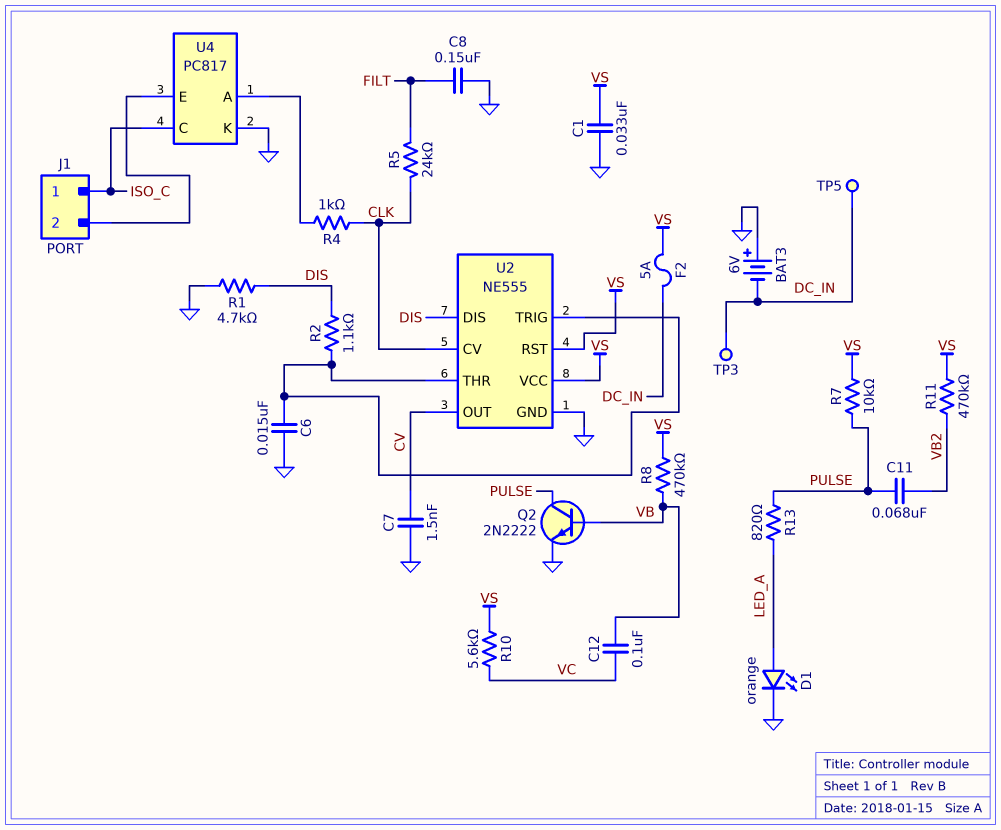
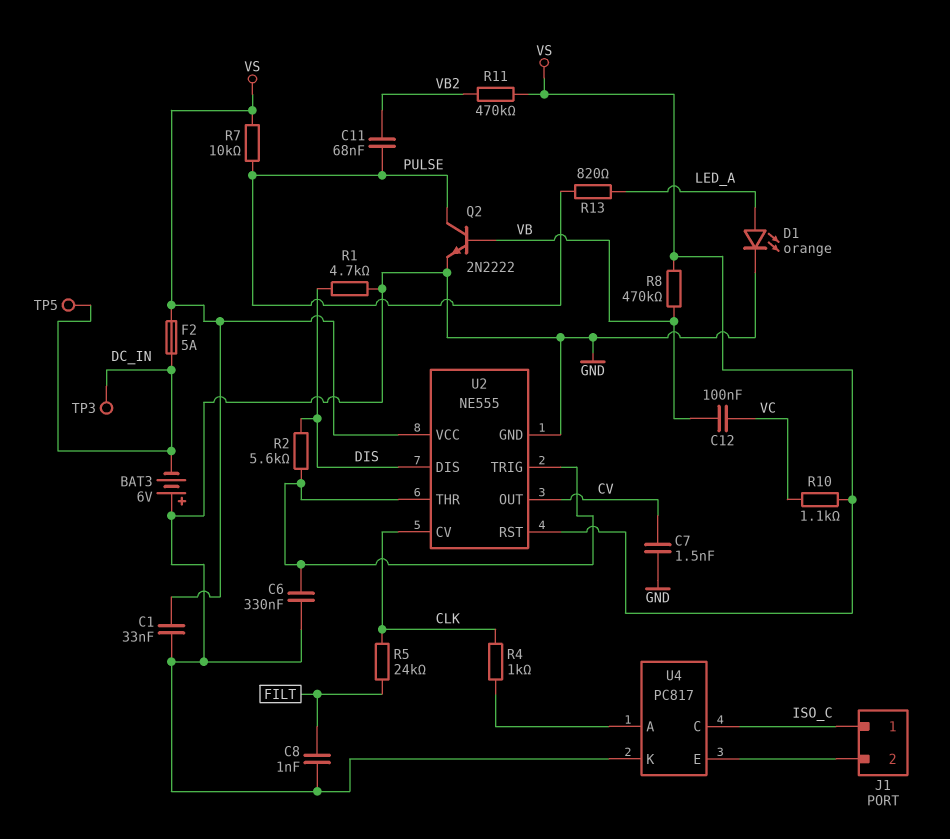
C6: 15nF (GND, U2/THR) -> 330nF (GND, U2/THR)
C8: 150nF (FILT, GND) -> 1nF (FILT, GND)
R2: 1.1k (DIS, U2/THR) -> 5.6k (DIS, U2/THR)
R10: 5.6k (VC, VS) -> 1.1k (VC, VS)

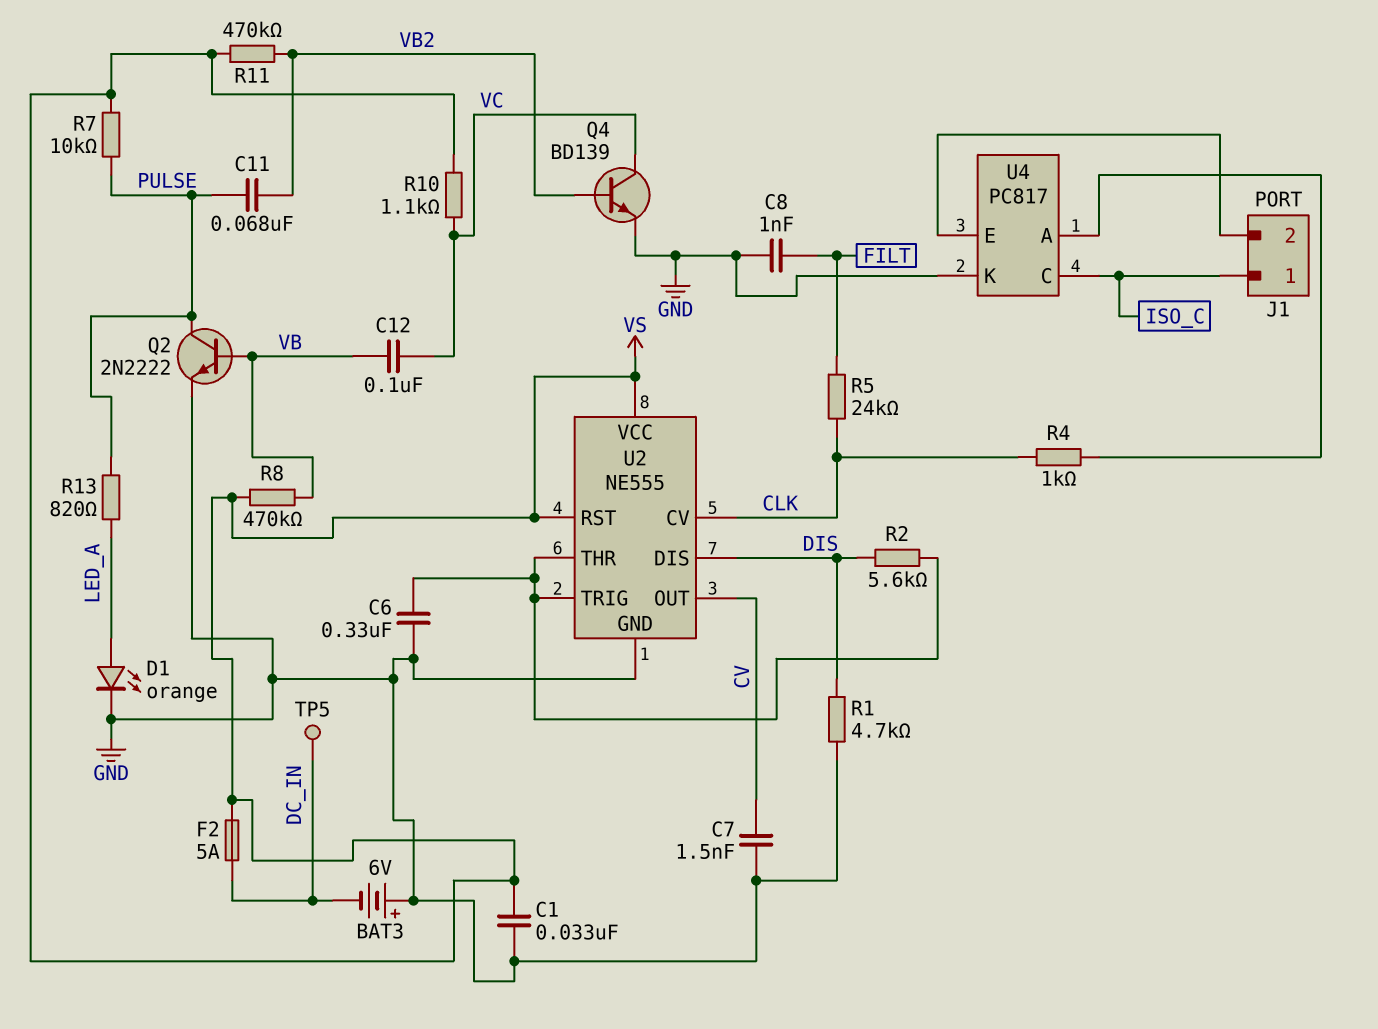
Q4: none -> NPN BD139 (B VB2, C VC, E GND)
TP3: test point (DC_IN) -> none

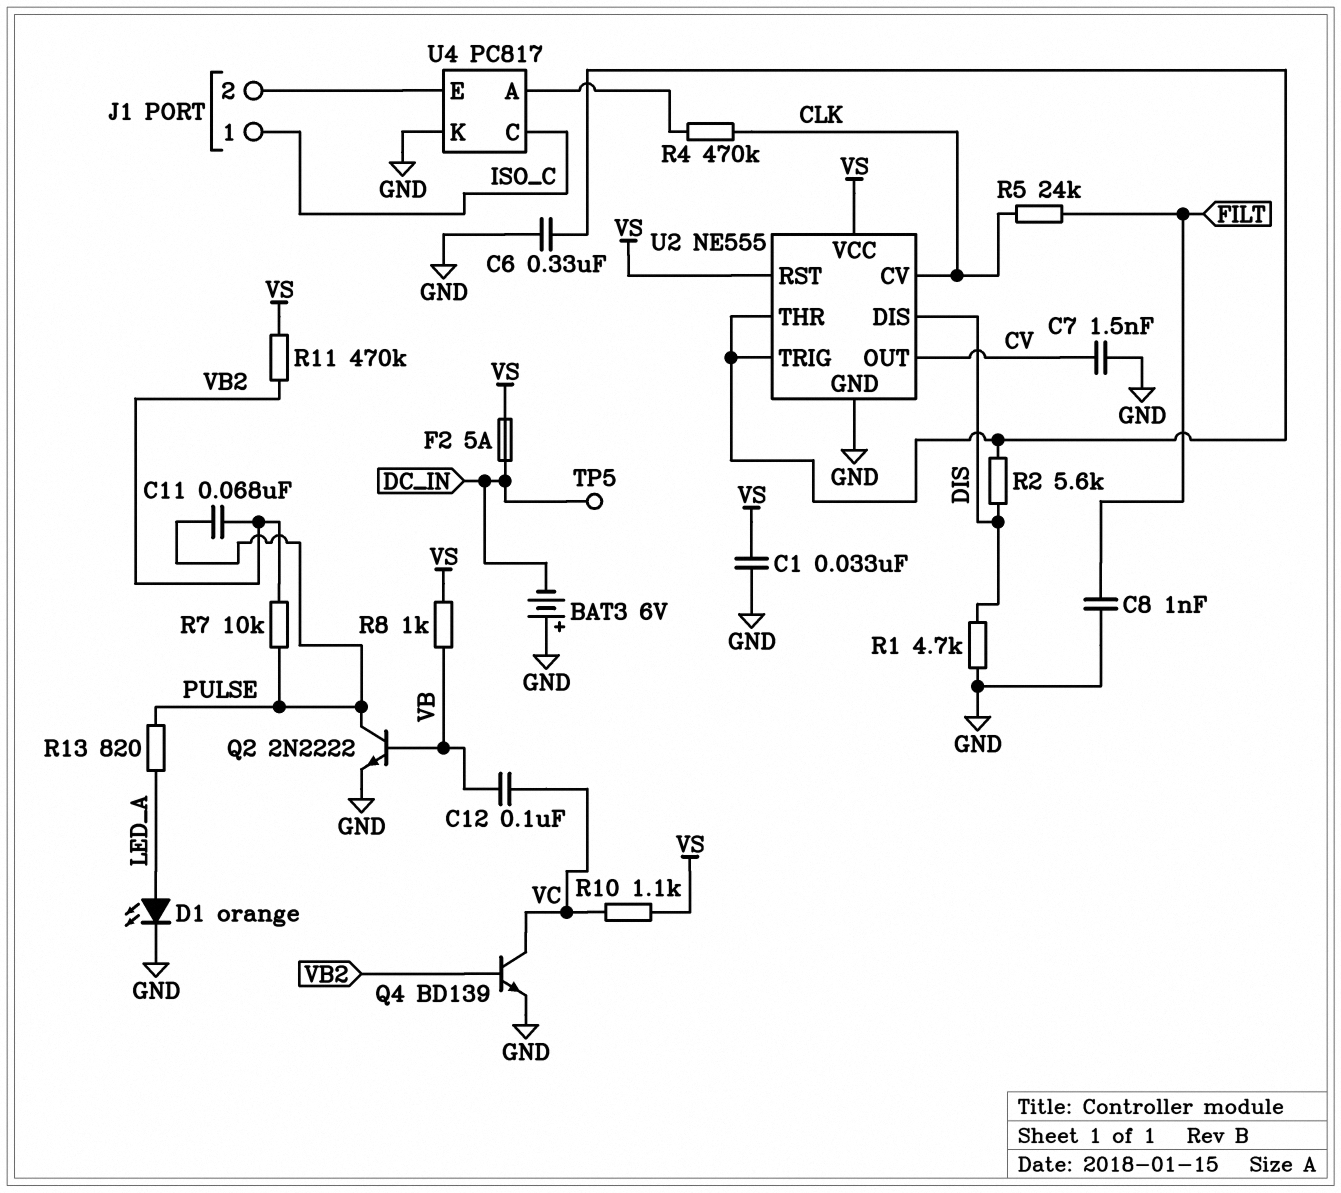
R4: 1k (CLK, U4/A) -> 470k (CLK, U4/A)
R7: 10k (PULSE, VS) -> 10k (PULSE, VB2)
R8: 470k (VB, VS) -> 1k (VB, VS)

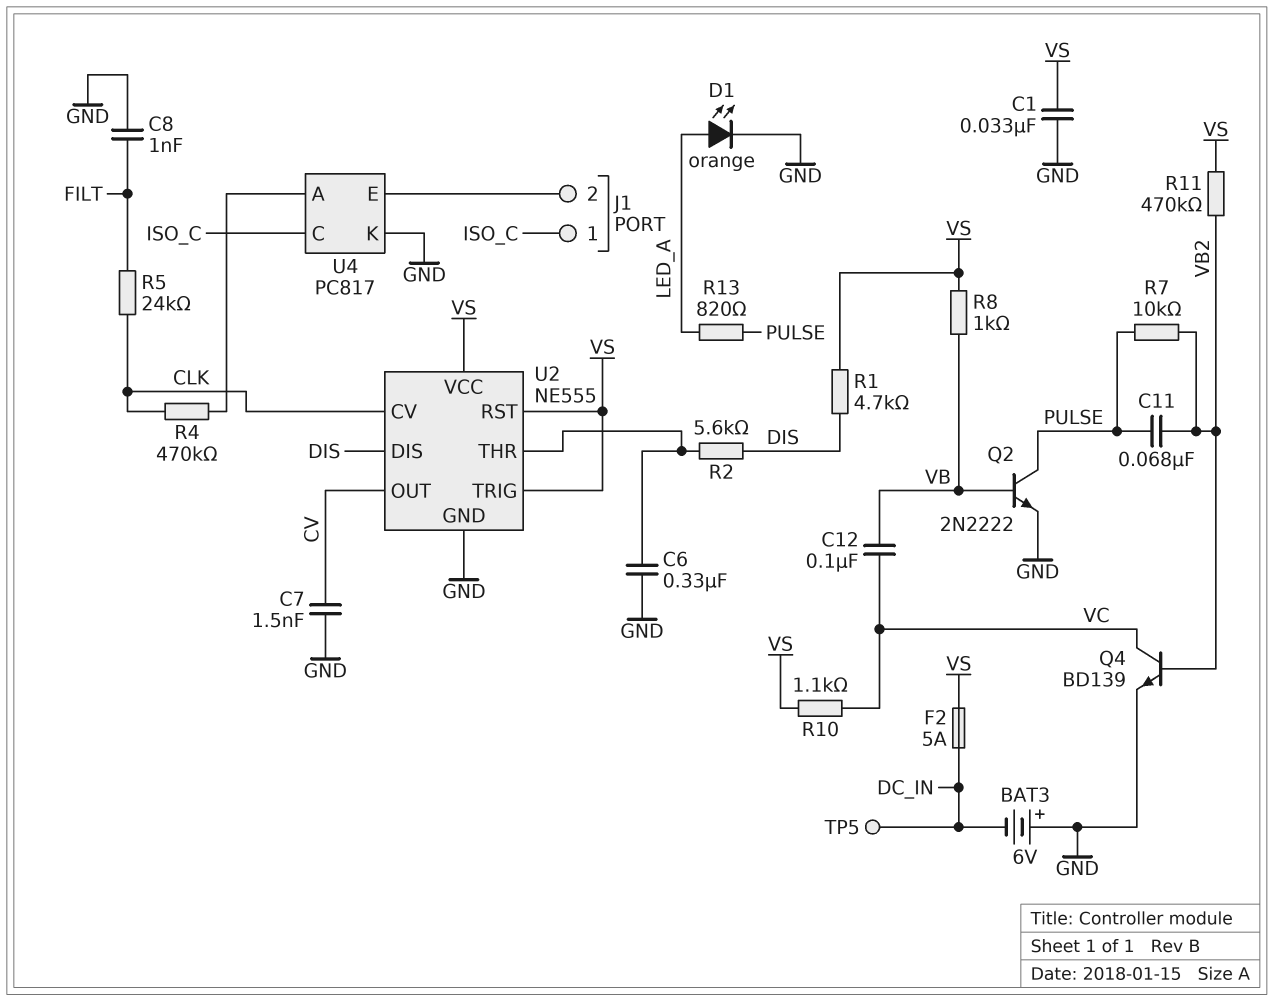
R1: 4.7k (DIS, GND) -> 4.7k (DIS, VS)
U2 pin TRIG: U2/THR -> VS

